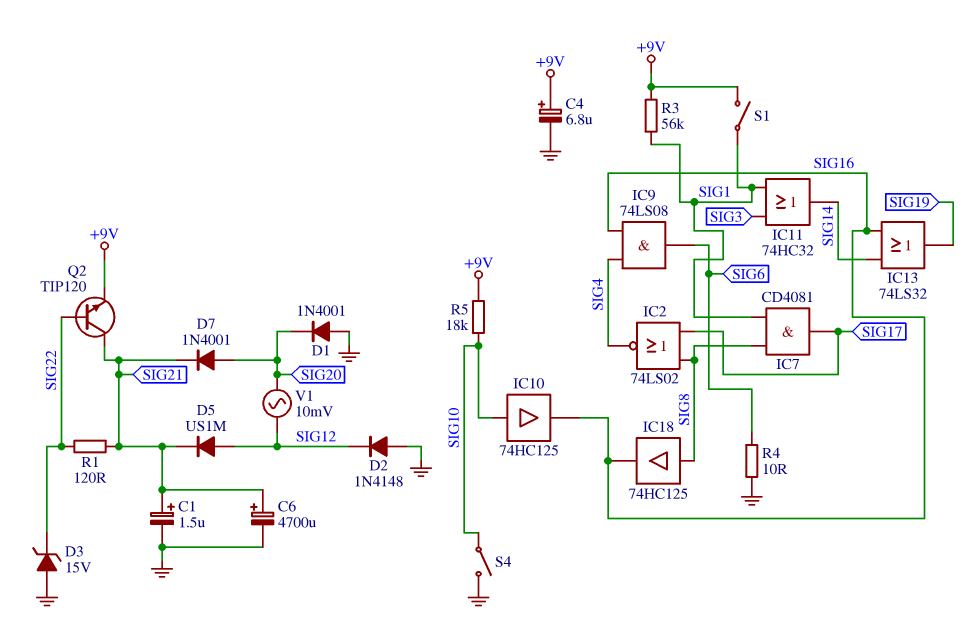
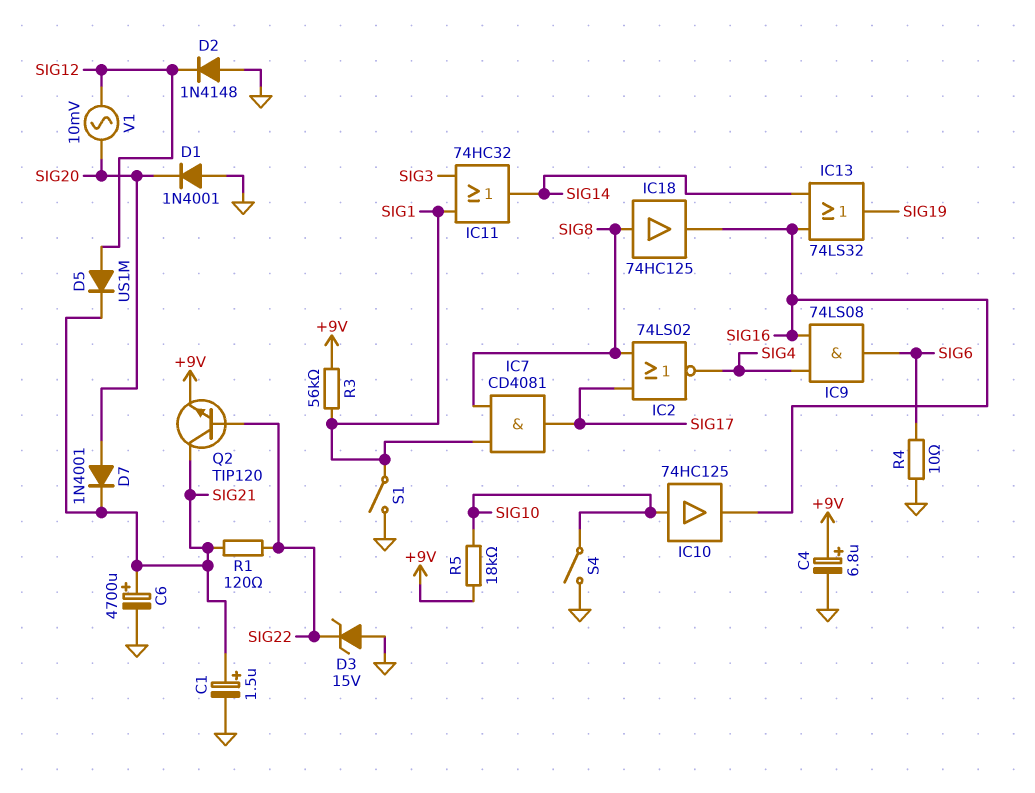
S1: switch (+9V, SIG1) -> switch (GND, SIG1)

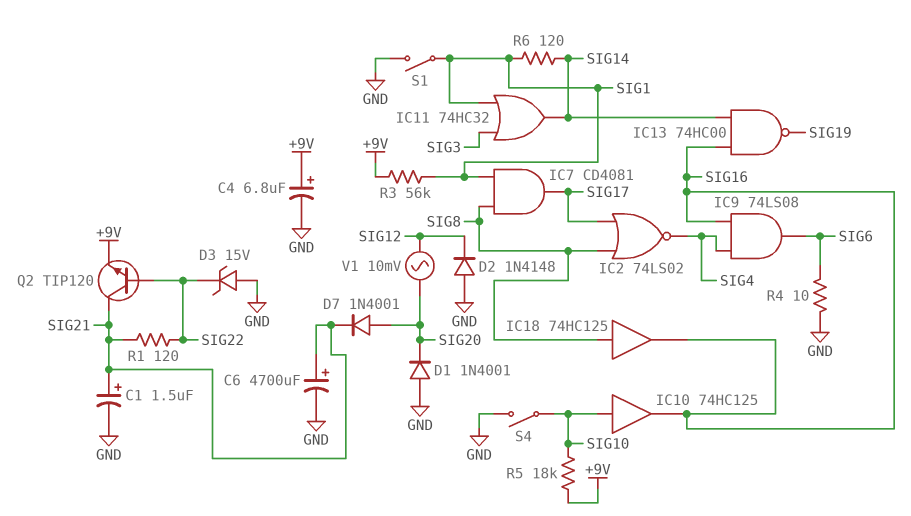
D5: diode US1M (A SIG12, K SIG21) -> none
IC13: OR 74LS32 (in SIG14, in SIG16, out SIG19) -> NAND 74HC00 (in SIG14, in SIG16, out SIG19)
R6: none -> 120 (SIG1, SIG14)

